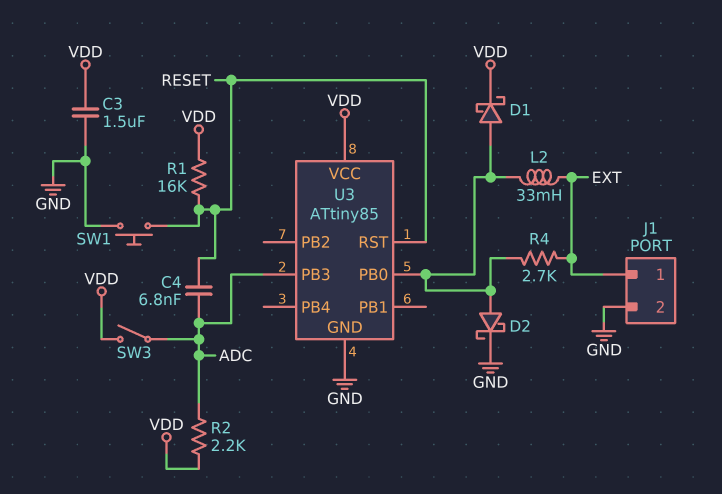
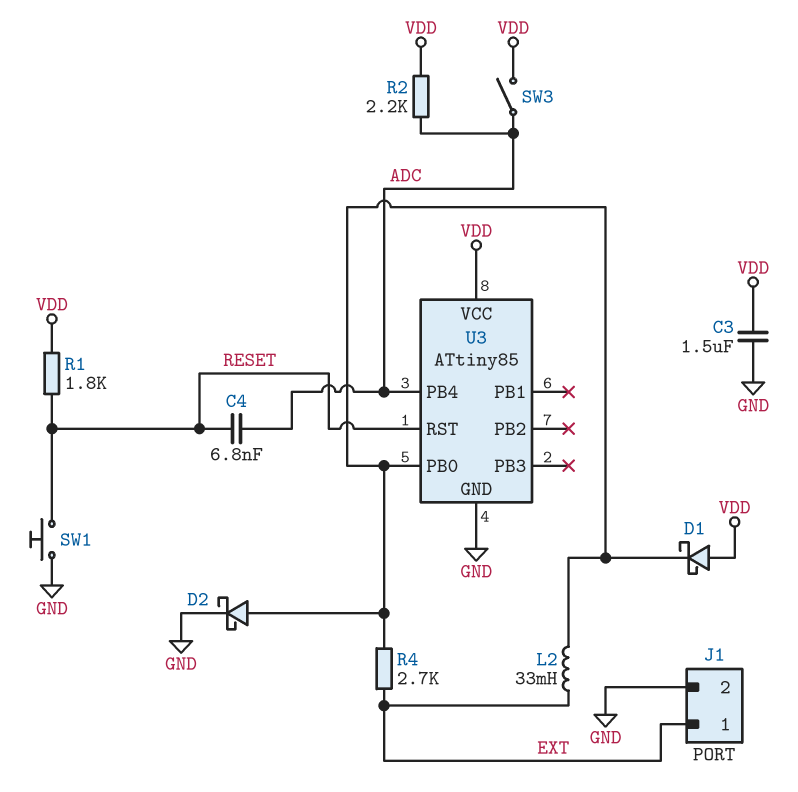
D1: schottky (A U3/PB0, K VDD) -> schottky (A VDD, K U3/PB0)
R1: 16k (RESET, VDD) -> 1.8k (RESET, VDD)
U3 pin PB3: ADC -> none
U3 pin PB4: none -> ADC

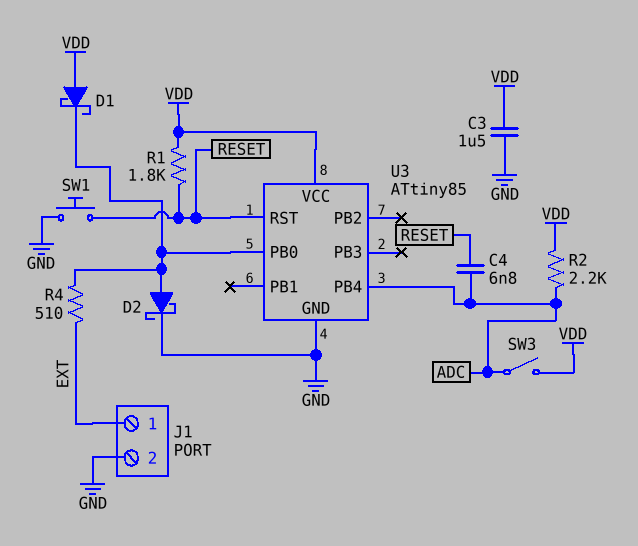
L2: 33mH (EXT, U3/PB0) -> none
R4: 2.7k (EXT, U3/PB0) -> 510 (EXT, U3/PB0)

